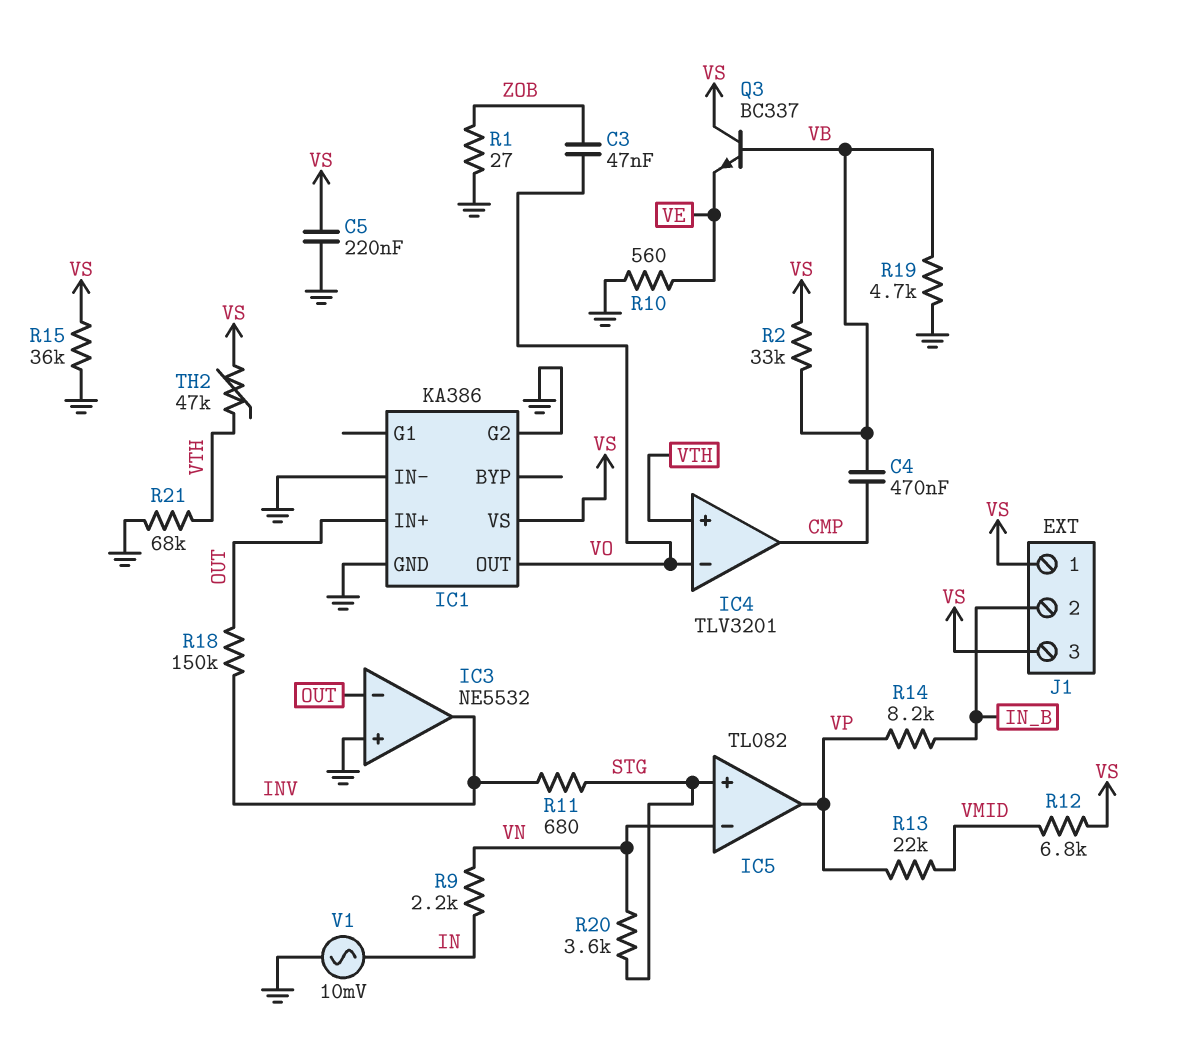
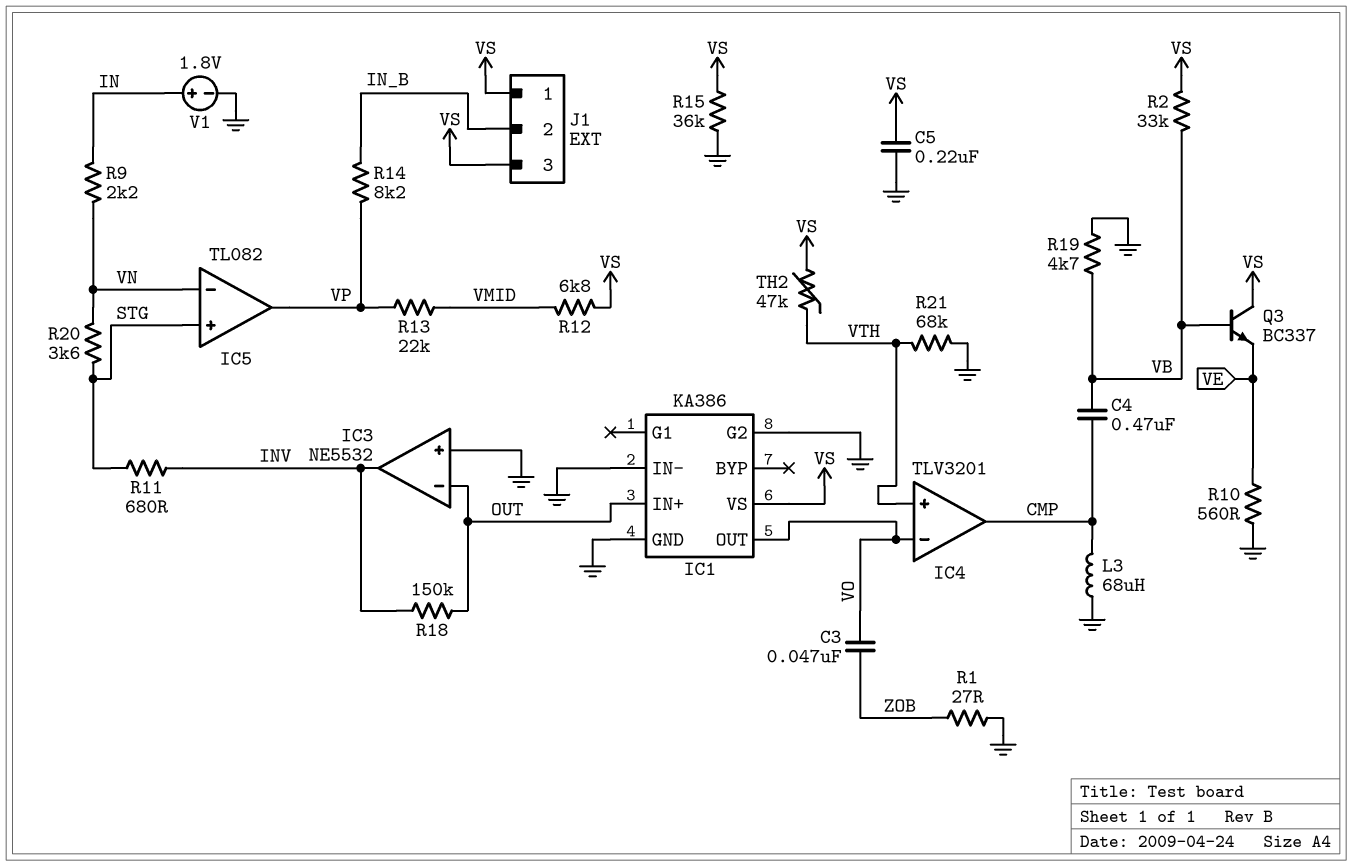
L3: none -> 68uH (CMP, GND)
V1: AC 10mV (GND, IN) -> 1.8V (plus IN, minus GND)

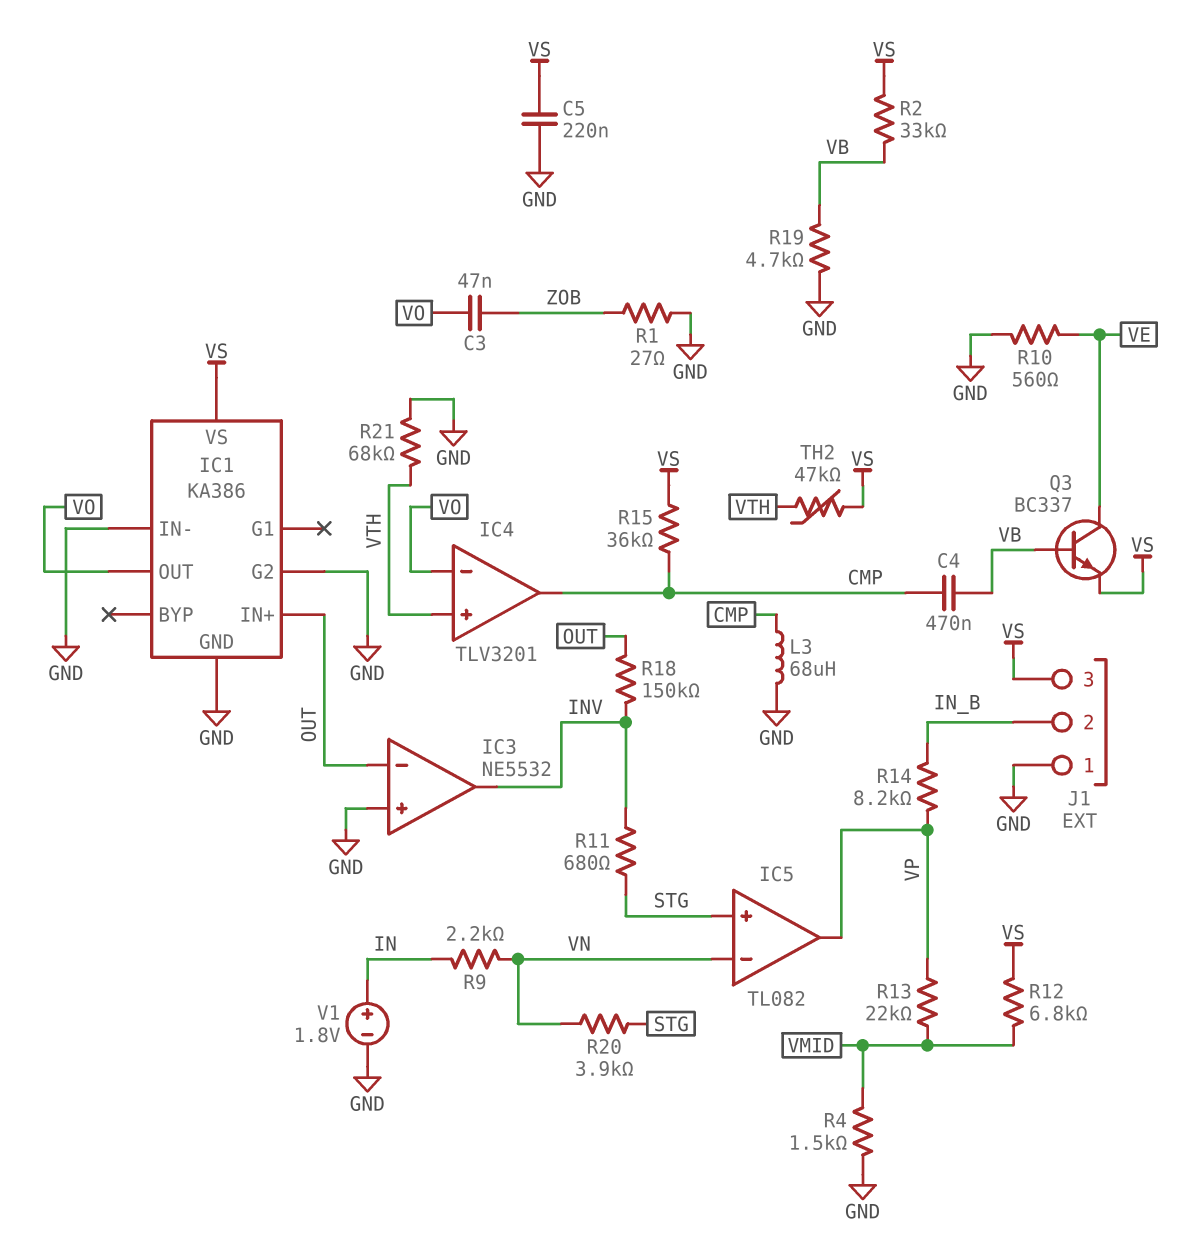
J1 pin 1: VS -> GND
Q3: NPN BC337 (B VB, C VS, E VE) -> NPN BC337 (B VB, C VE, E VS)
R4: none -> 1.5k (GND, VMID)
R15: 36k (GND, VS) -> 36k (CMP, VS)
R20: 3.6k (STG, VN) -> 3.9k (STG, VN)

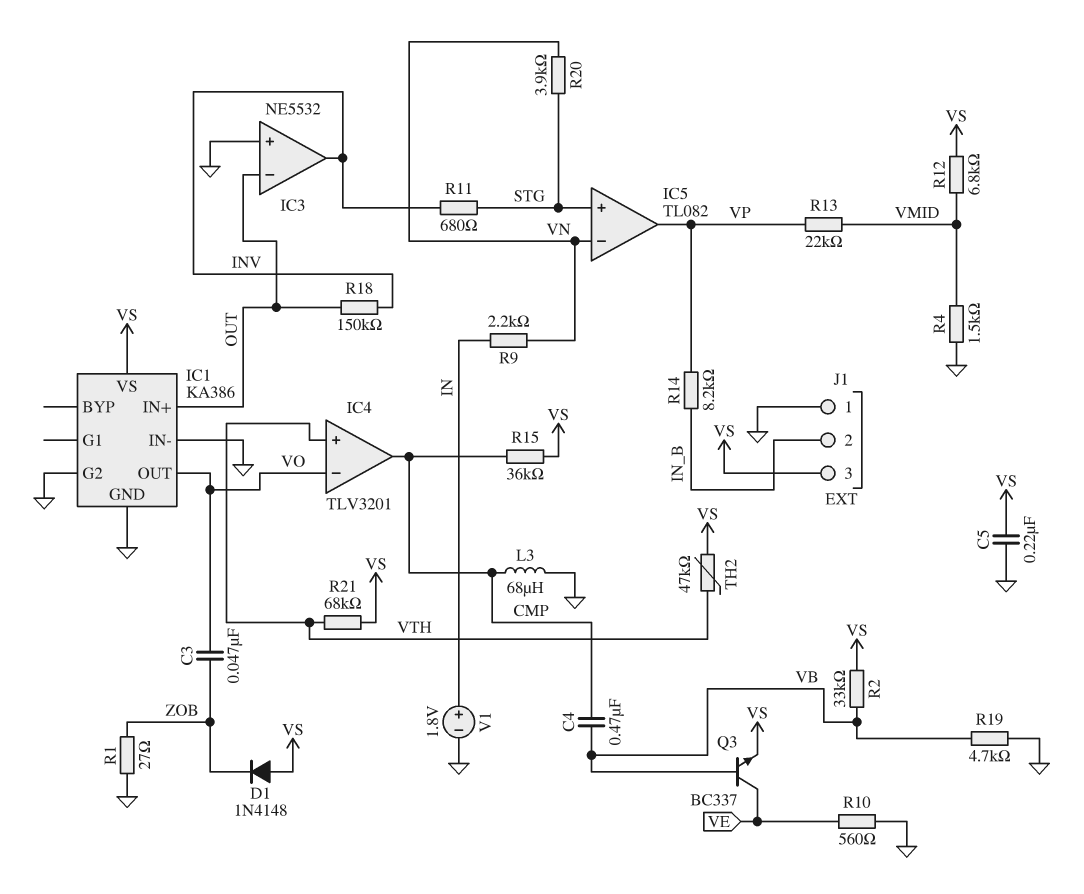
D1: none -> diode 1N4148 (A VS, K ZOB)
R21: 68k (GND, VTH) -> 68k (VS, VTH)

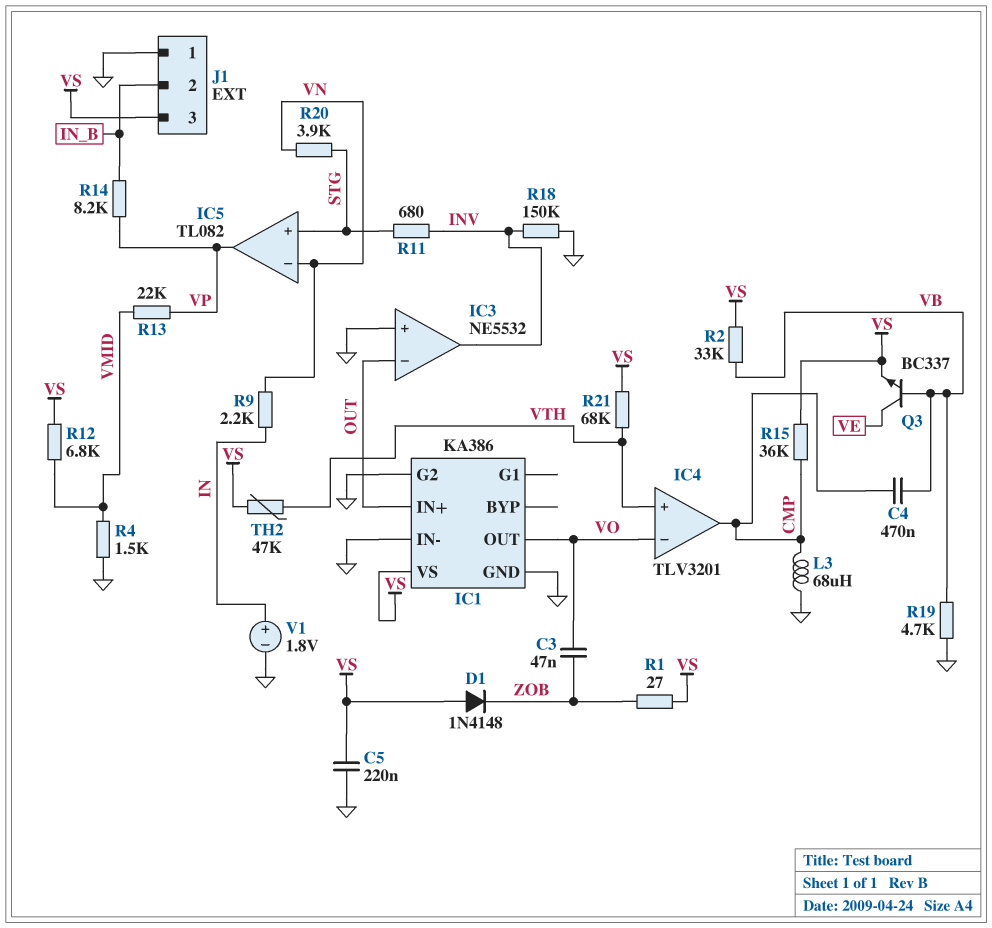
R1: 27 (GND, ZOB) -> 27 (VS, ZOB)
R10: 560 (GND, VE) -> none
R18: 150k (INV, OUT) -> 150k (GND, INV)

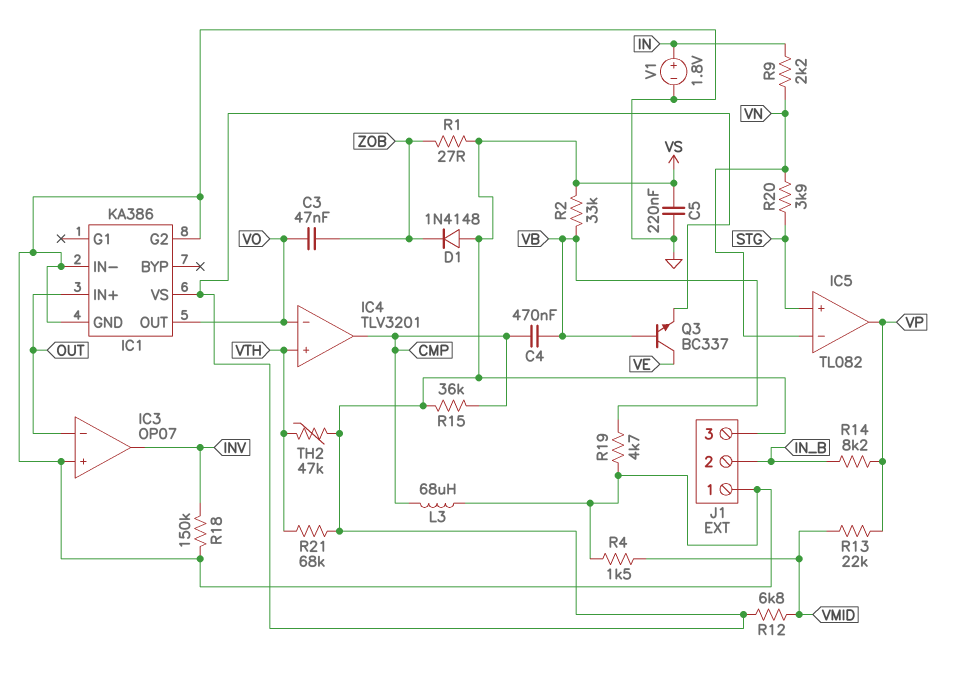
IC3: NE5532 -> OP07
R11: 680 (INV, STG) -> none

